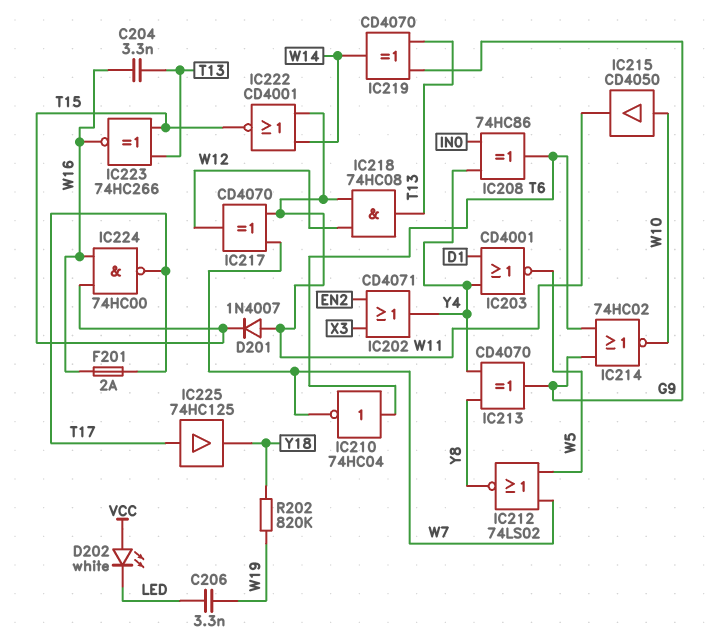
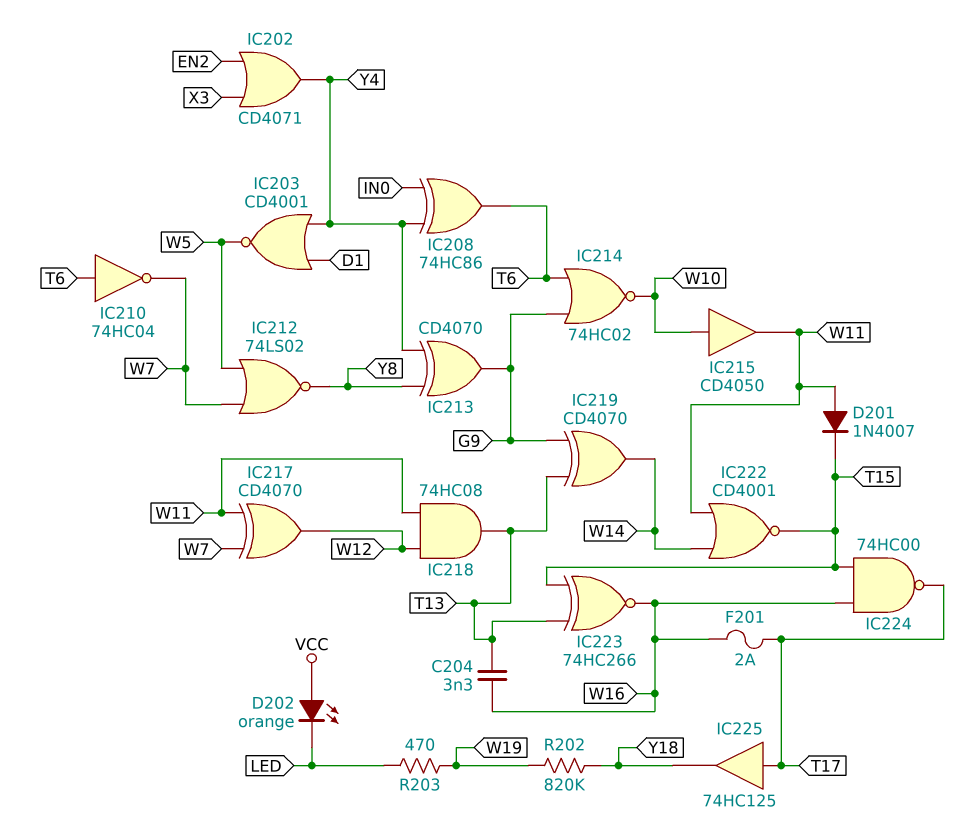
C206: 3.3nF (LED, W19) -> none
D202: LED white (A VCC, K LED) -> LED orange (A VCC, K LED)
R203: none -> 470 (LED, W19)

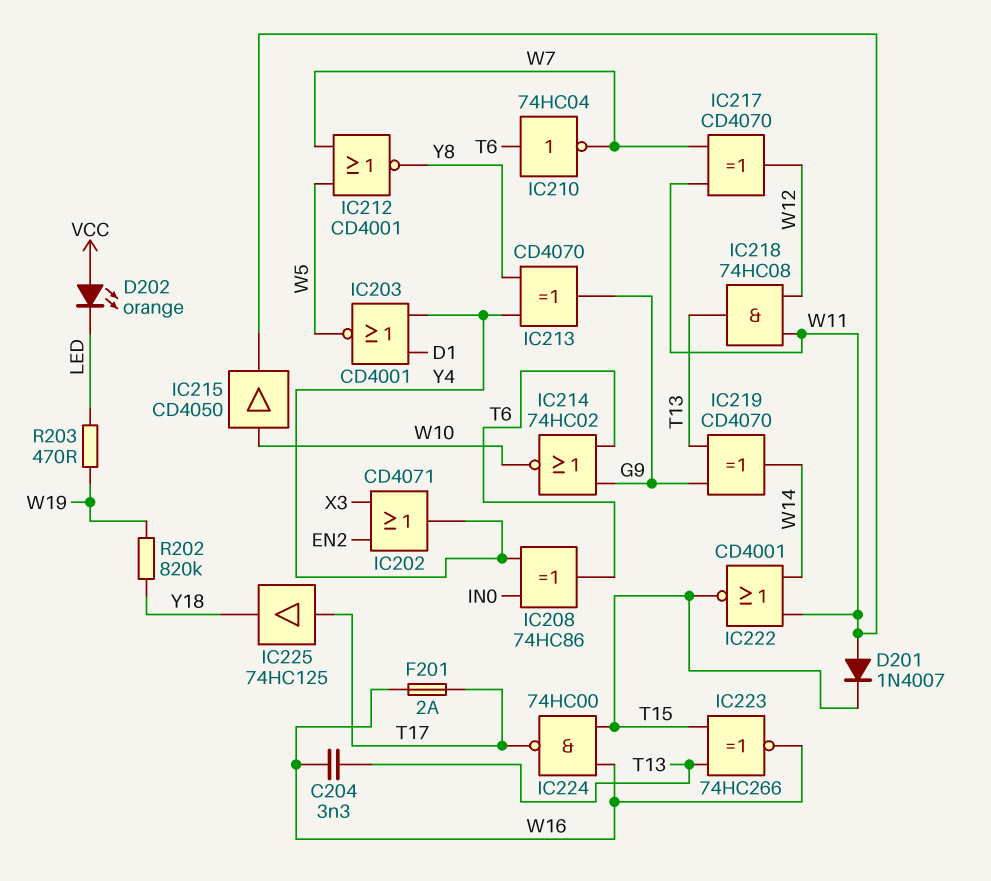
IC212: NOR 74LS02 (in W5, in W7, out Y8) -> NOR CD4001 (in W5, in W7, out Y8)

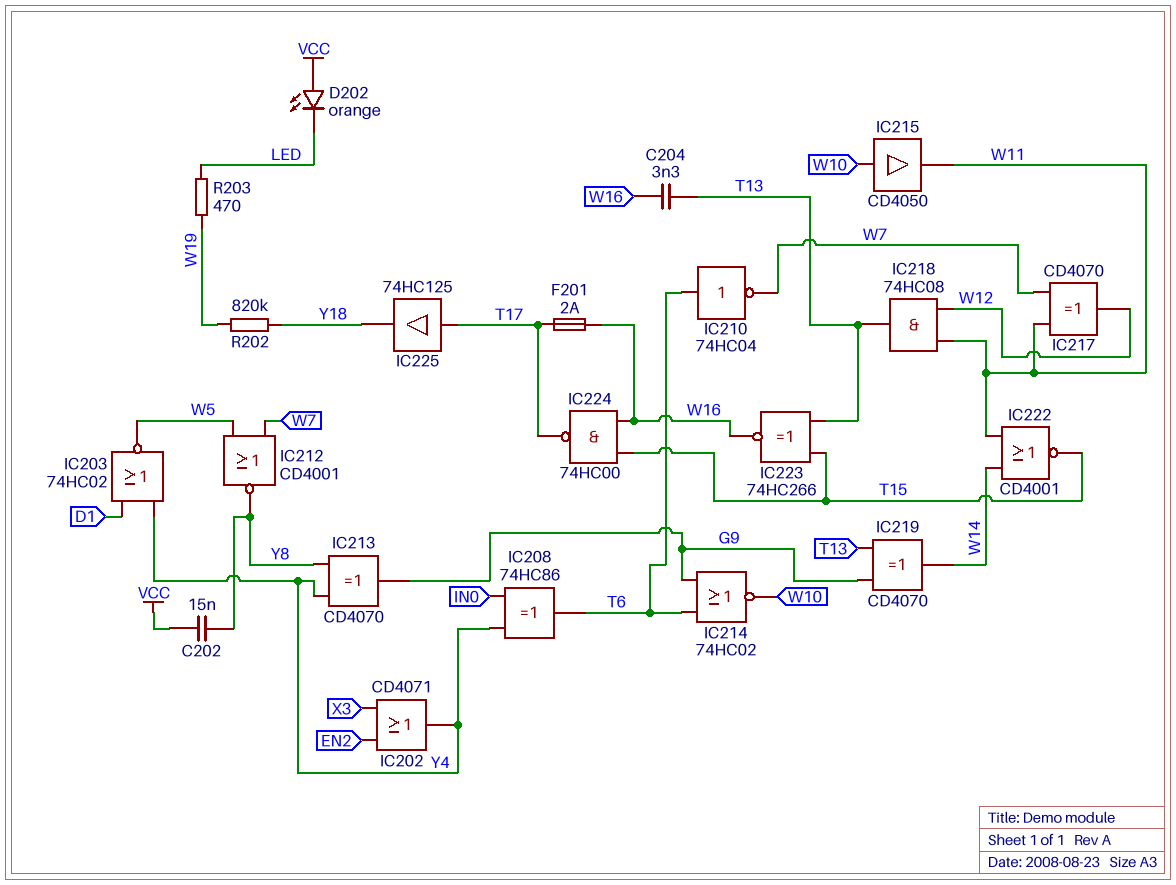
C202: none -> 15nF (VCC, Y8)
D201: diode 1N4007 (A W11, K T15) -> none
IC203: NOR CD4001 (in D1, in Y4, out W5) -> NOR 74HC02 (in D1, in Y4, out W5)

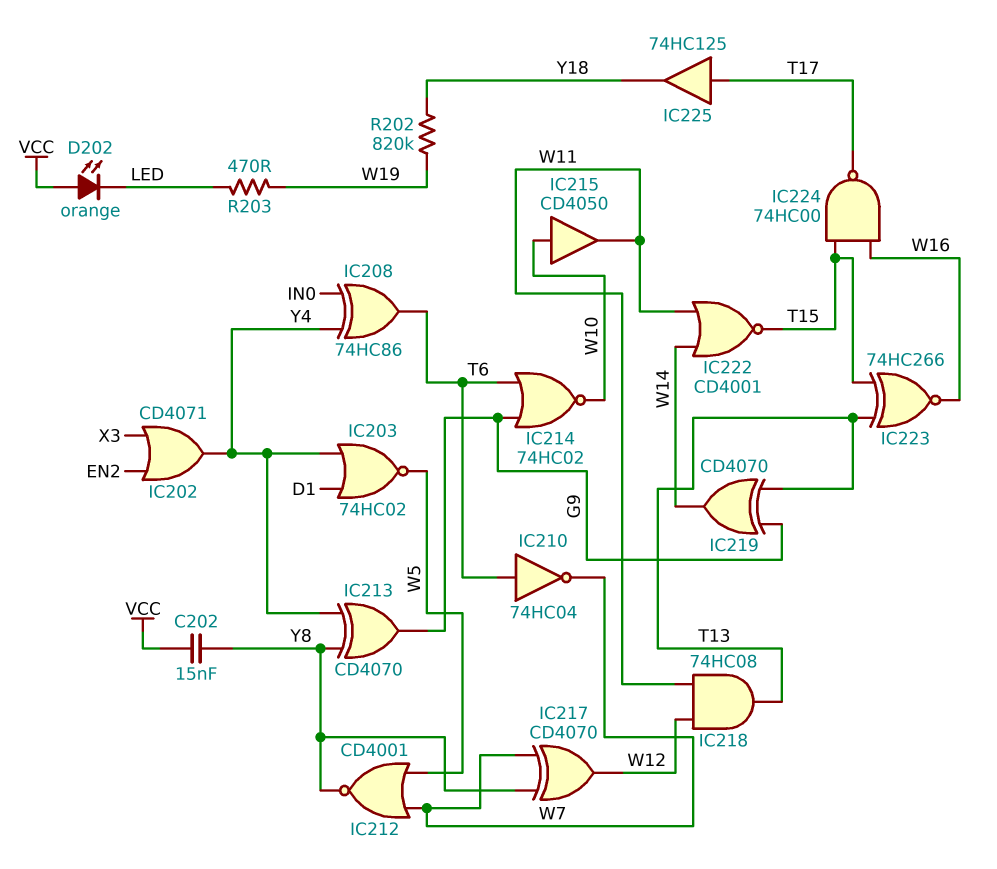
C204: 3.3nF (T13, W16) -> none
F201: 2A (T17, W16) -> none
IC217: XOR CD4070 (in W7, in W11, out W12) -> XOR CD4070 (in W7, in Y8, out W12)

